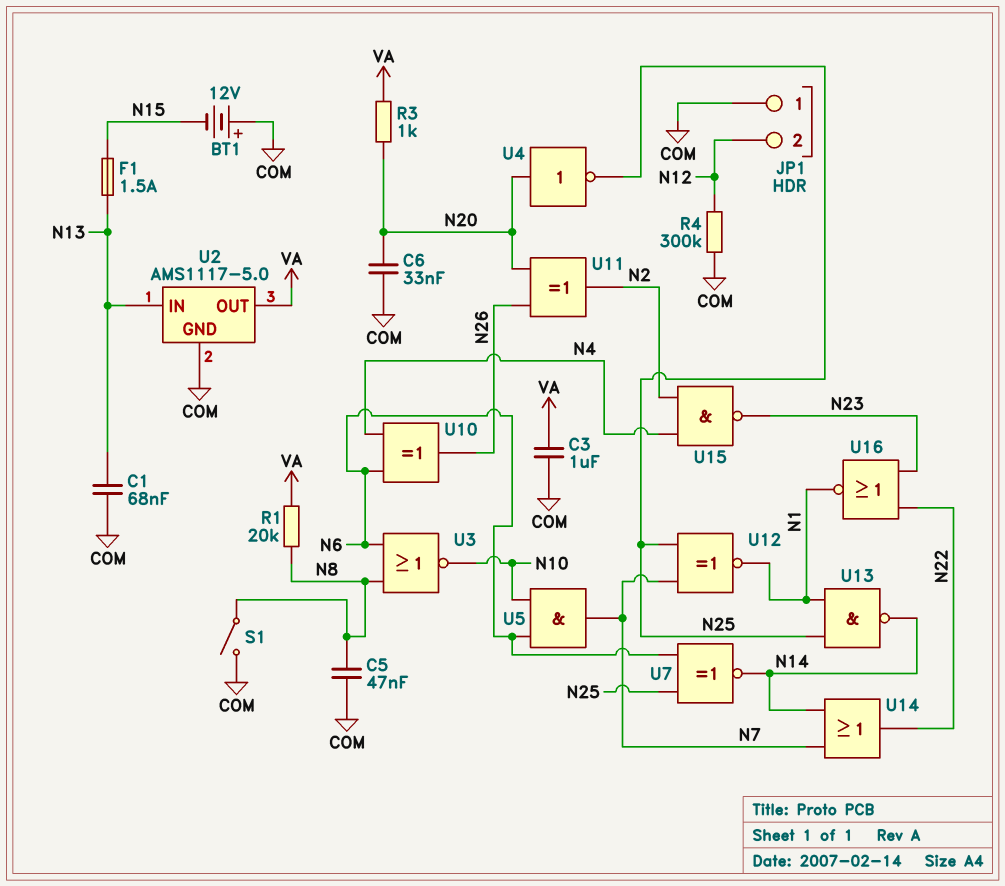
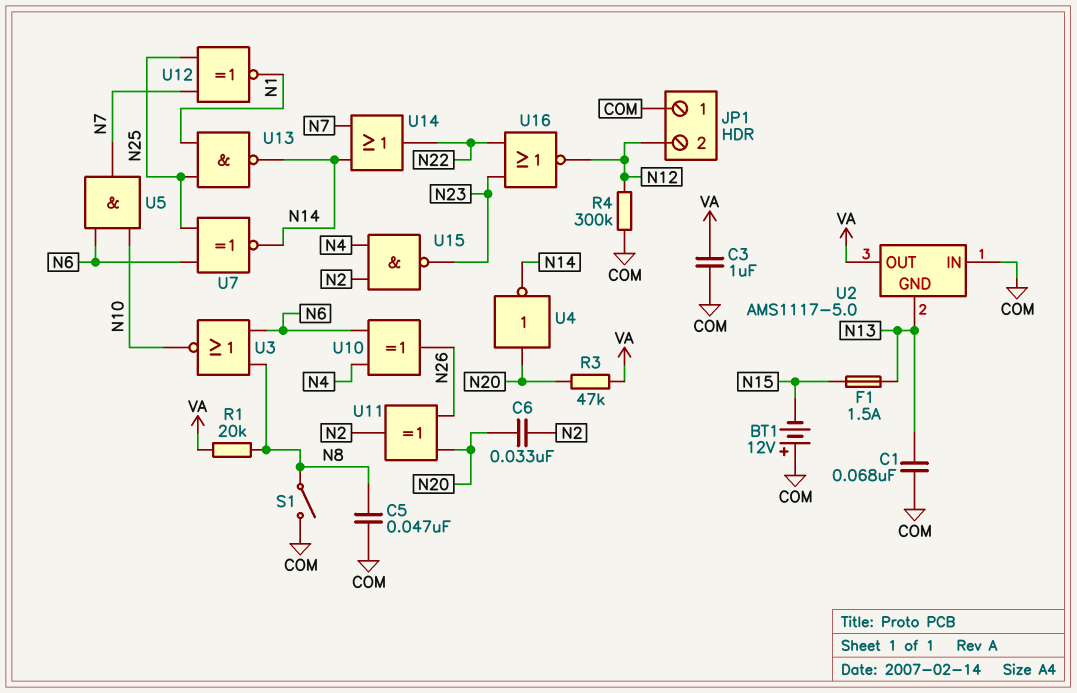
C6: 33nF (COM, N20) -> 33nF (N2, N20)
R3: 1k (N20, VA) -> 47k (N20, VA)
U2 pin GND: COM -> N13
U2 pin IN: N13 -> COM
U4: NOT (in N20, out N25) -> NOT (in N20, out N14)
U16: NOR (in N22, in N23, out N1) -> NOR (in N22, in N23, out N12)

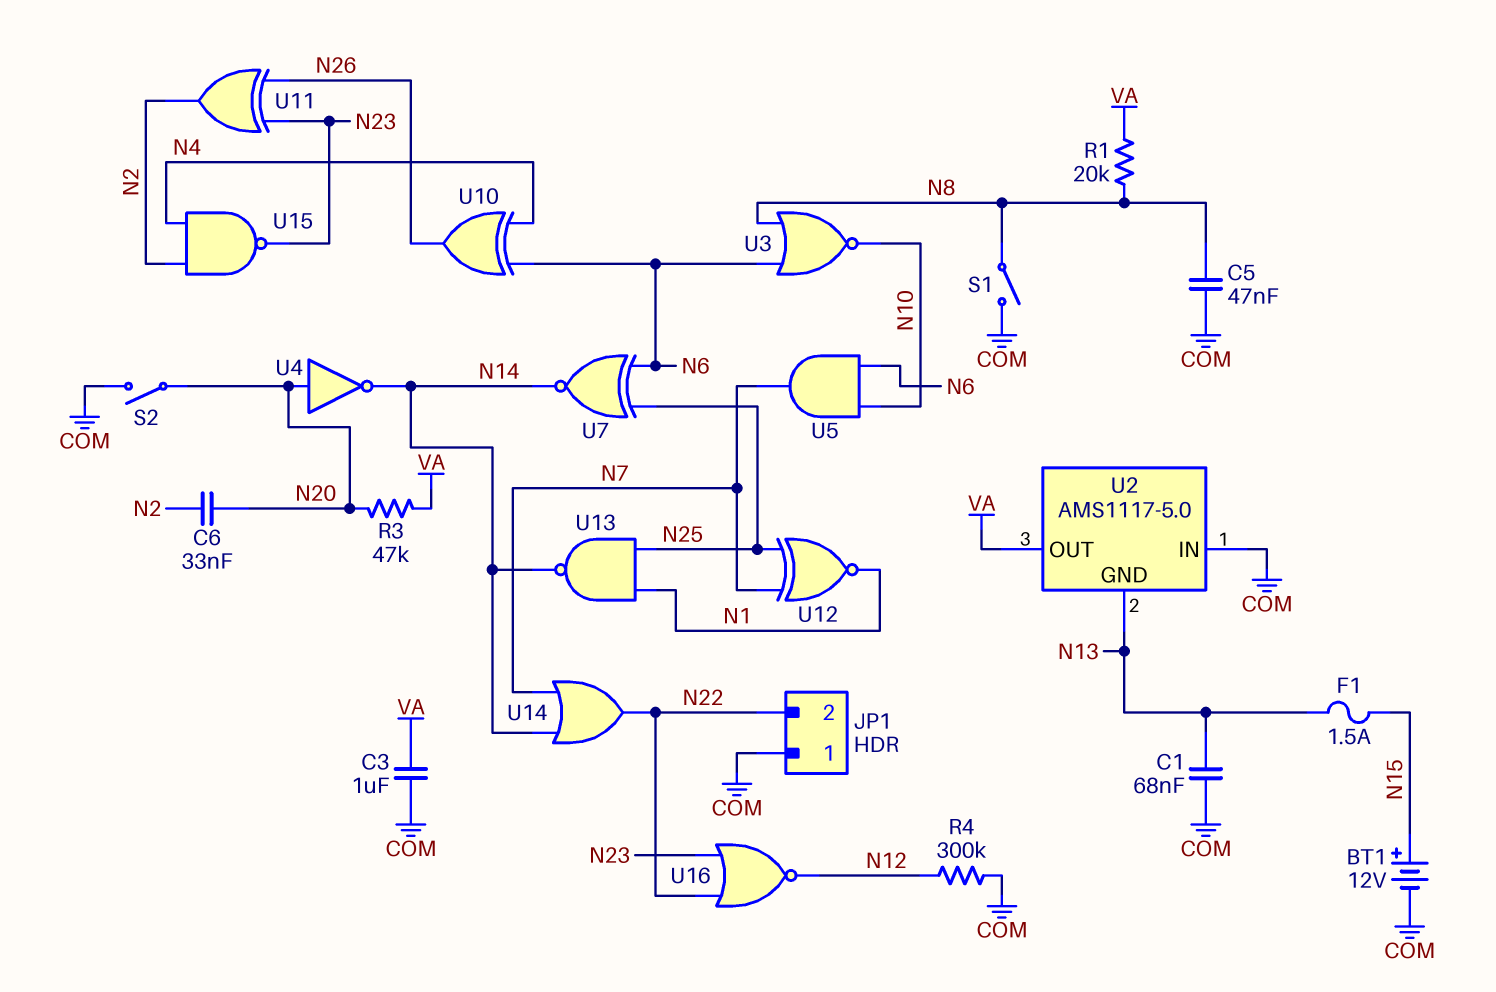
BT1: 12V (plus COM, minus N15) -> 12V (plus N15, minus COM)
JP1 pin 2: N12 -> N22
S2: none -> switch (COM, N20)
U11: XOR (in N20, in N26, out N2) -> XOR (in N23, in N26, out N2)

